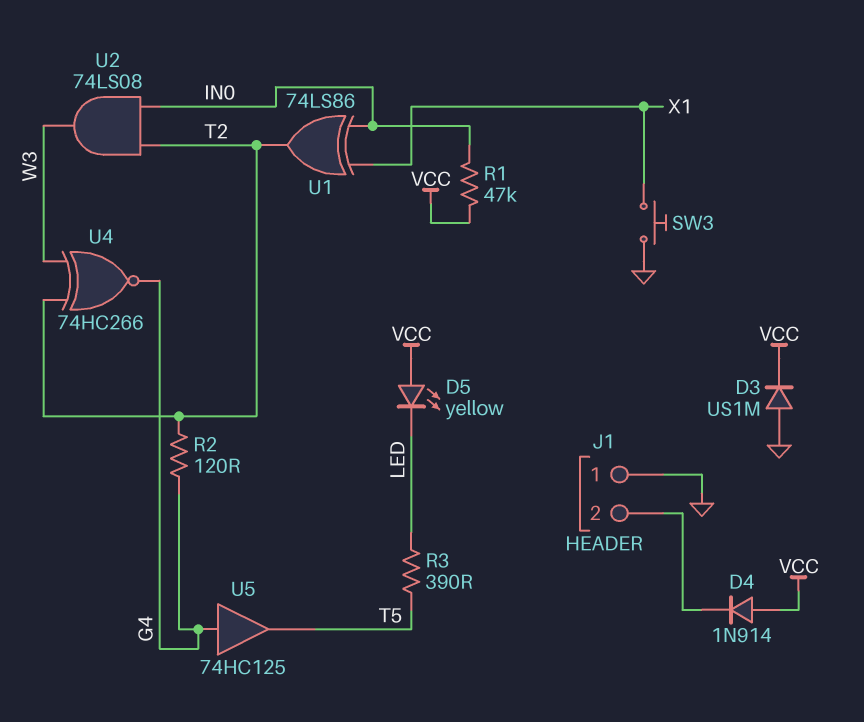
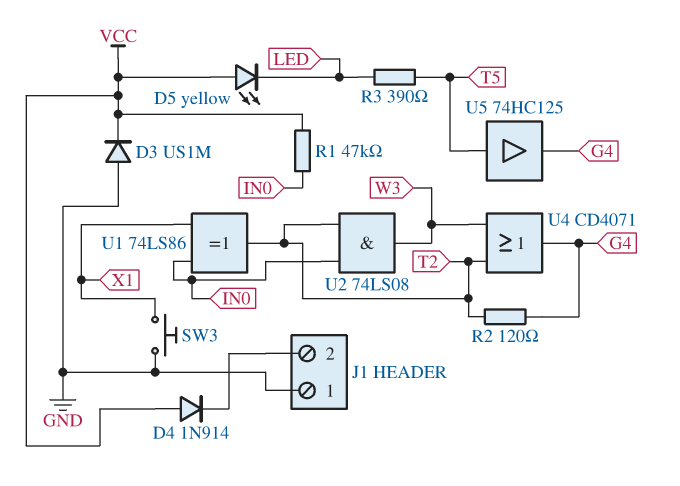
U4: XNOR 74HC266 (in T2, in W3, out G4) -> OR CD4071 (in T2, in W3, out G4)
U5: buffer 74HC125 (in G4, out T5) -> buffer 74HC125 (in T5, out G4)

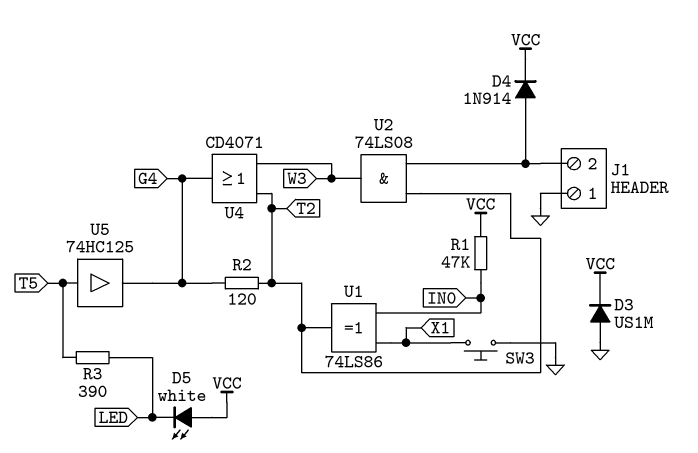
D4: diode 1N914 (A VCC, K J1/2) -> diode 1N914 (A J1/2, K VCC)
D5: LED yellow (A VCC, K LED) -> LED white (A VCC, K LED)
U2: AND 74LS08 (in IN0, in T2, out W3) -> AND 74LS08 (in J1/2, in T2, out W3)

